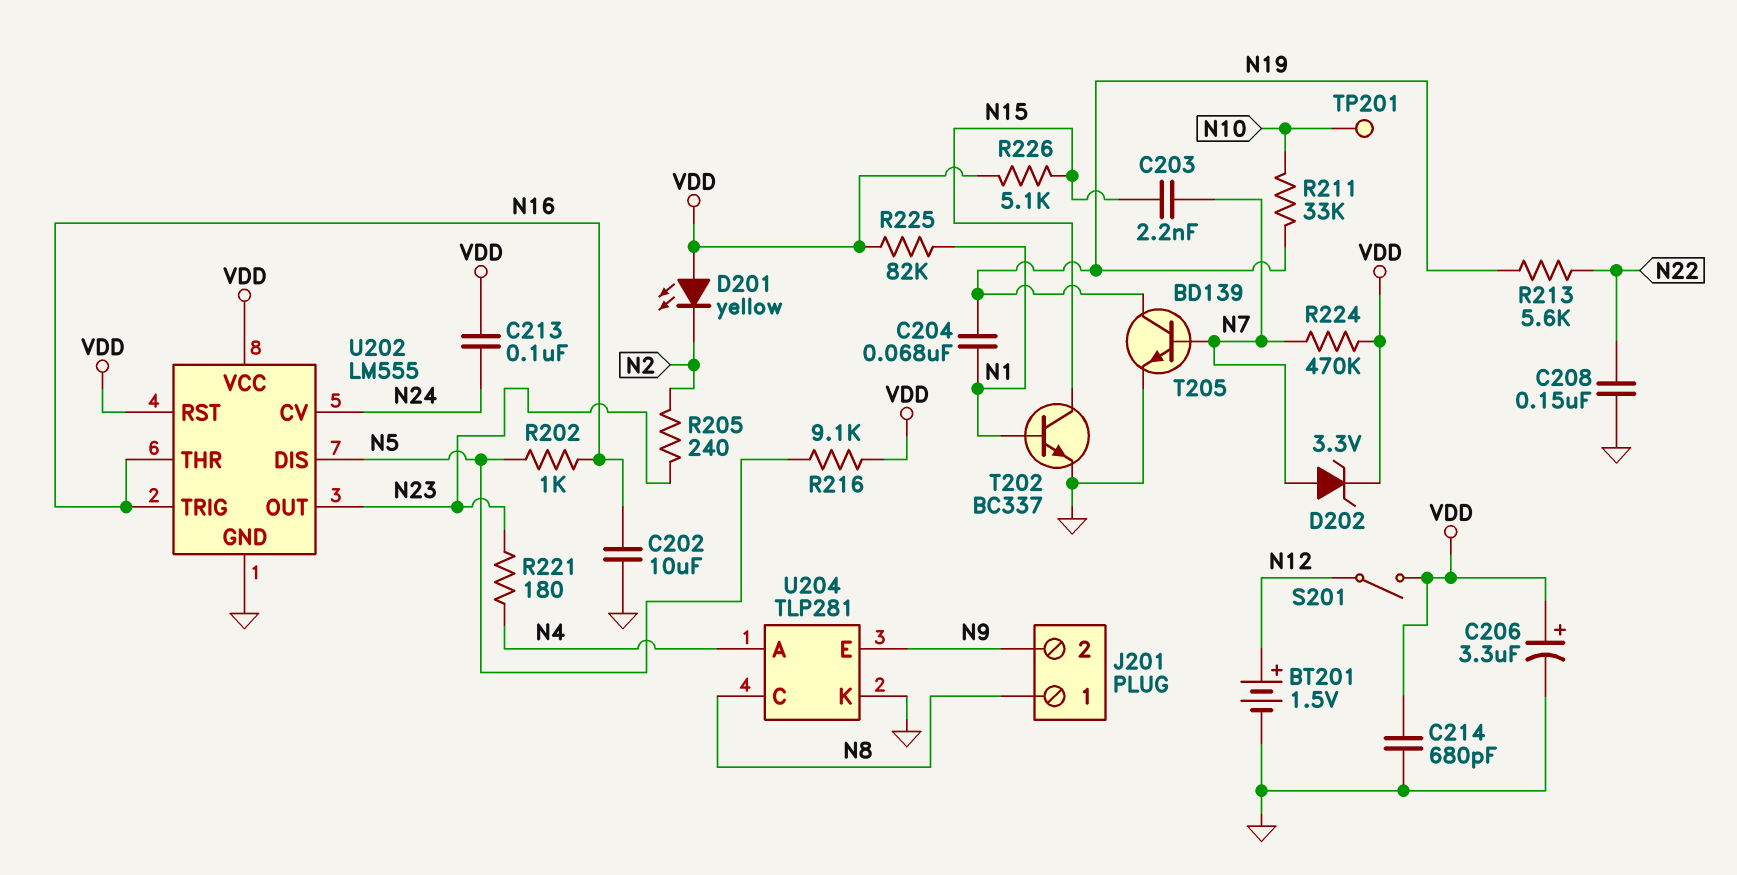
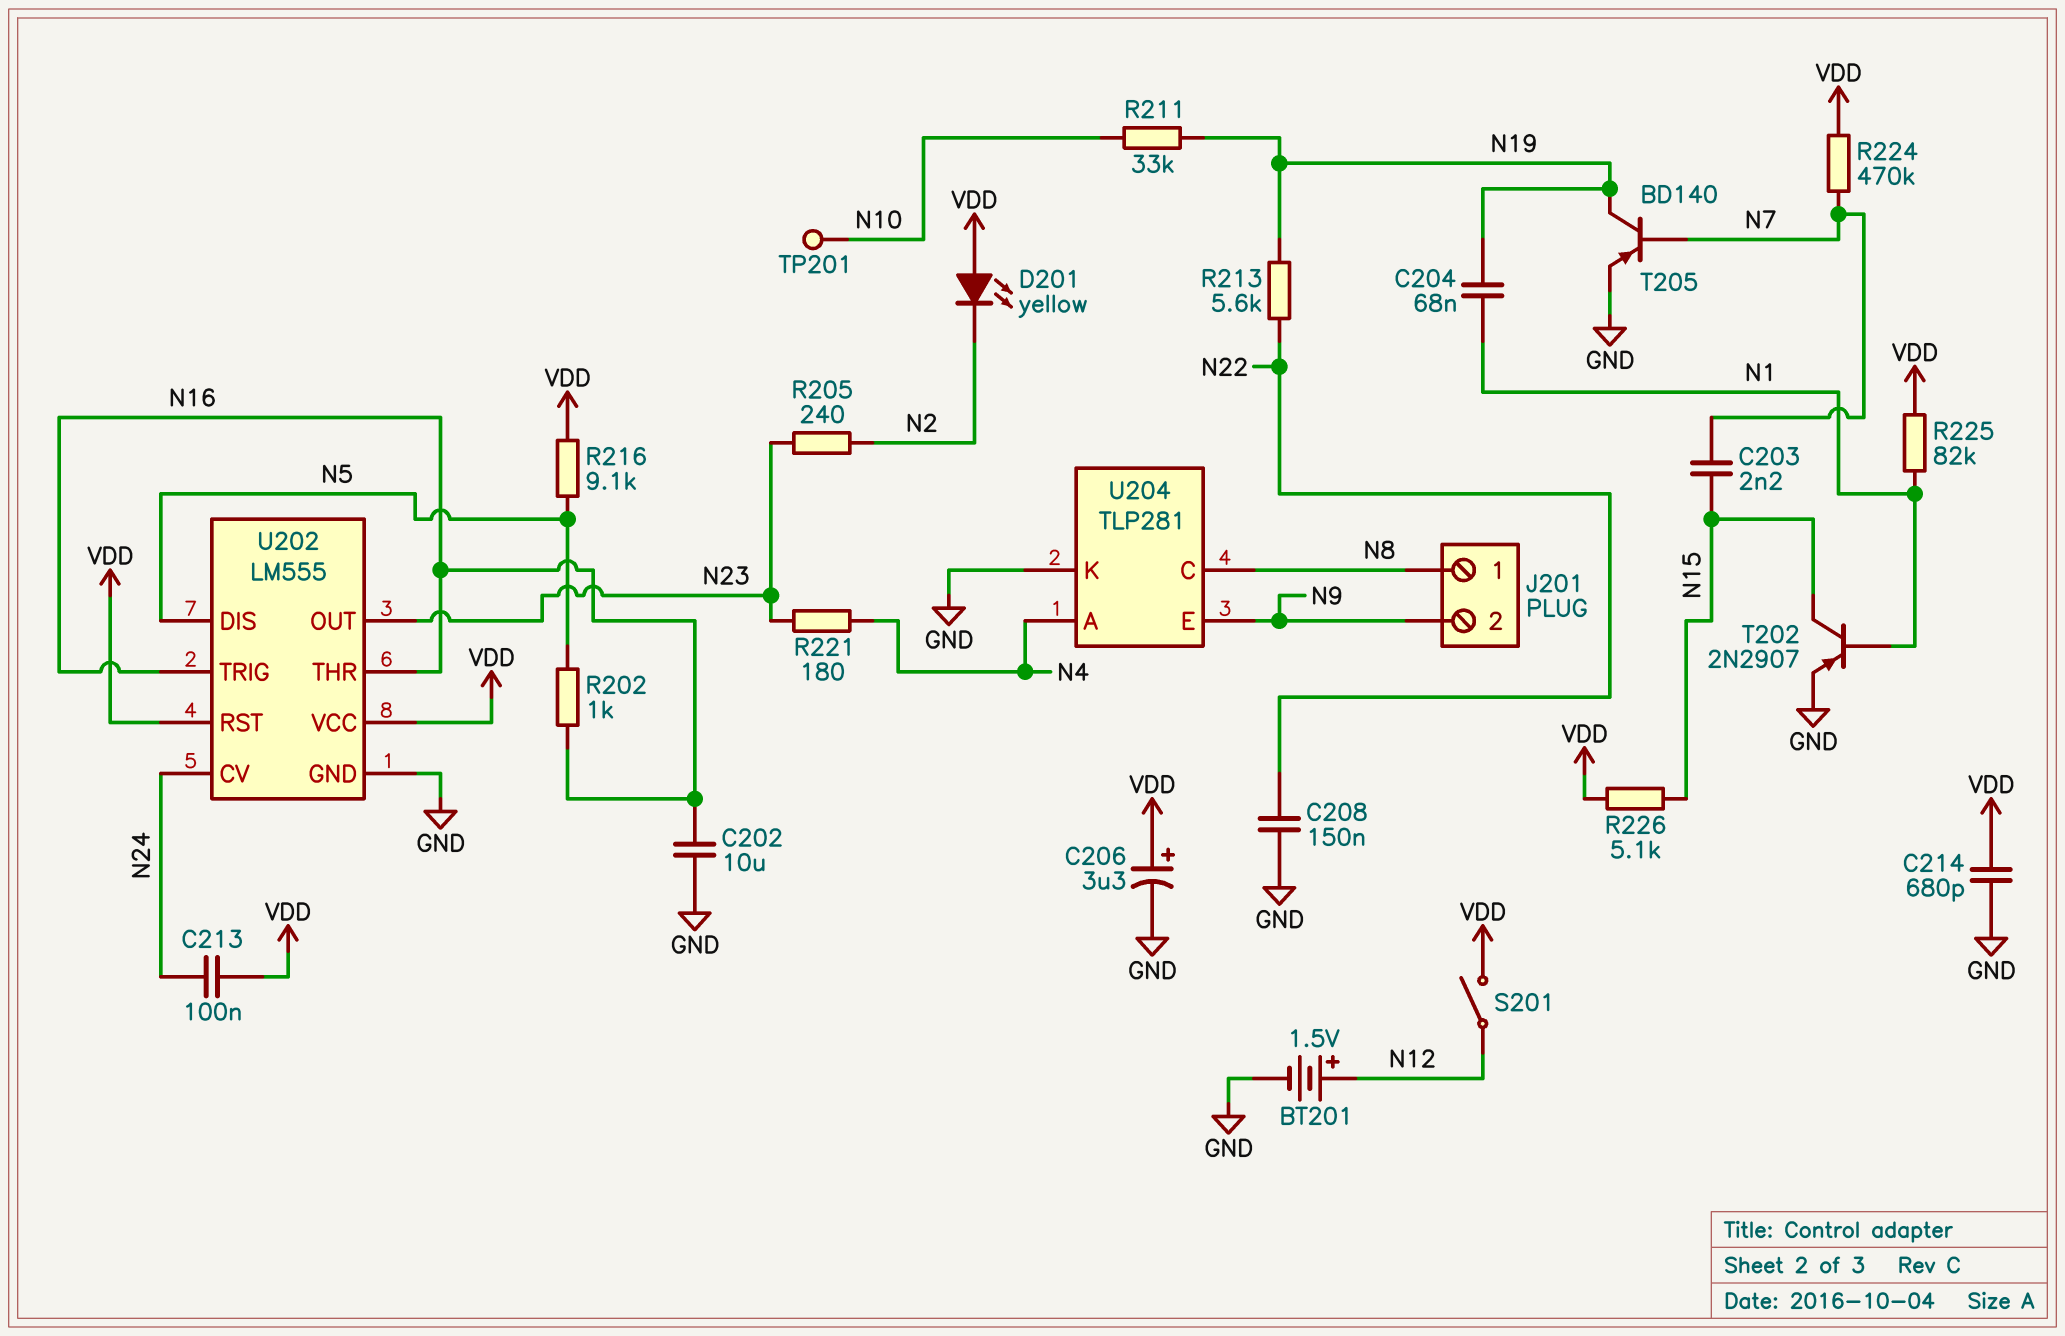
D202: zener 3.3V (A N7, K VDD) -> none
T202: NPN BC337 (B N1, C N15, E GND) -> PNP 2N2907 (B N1, C N15, E GND)
T205: NPN BD139 (B N7, C N19, E GND) -> PNP BD140 (B N7, C N19, E GND)

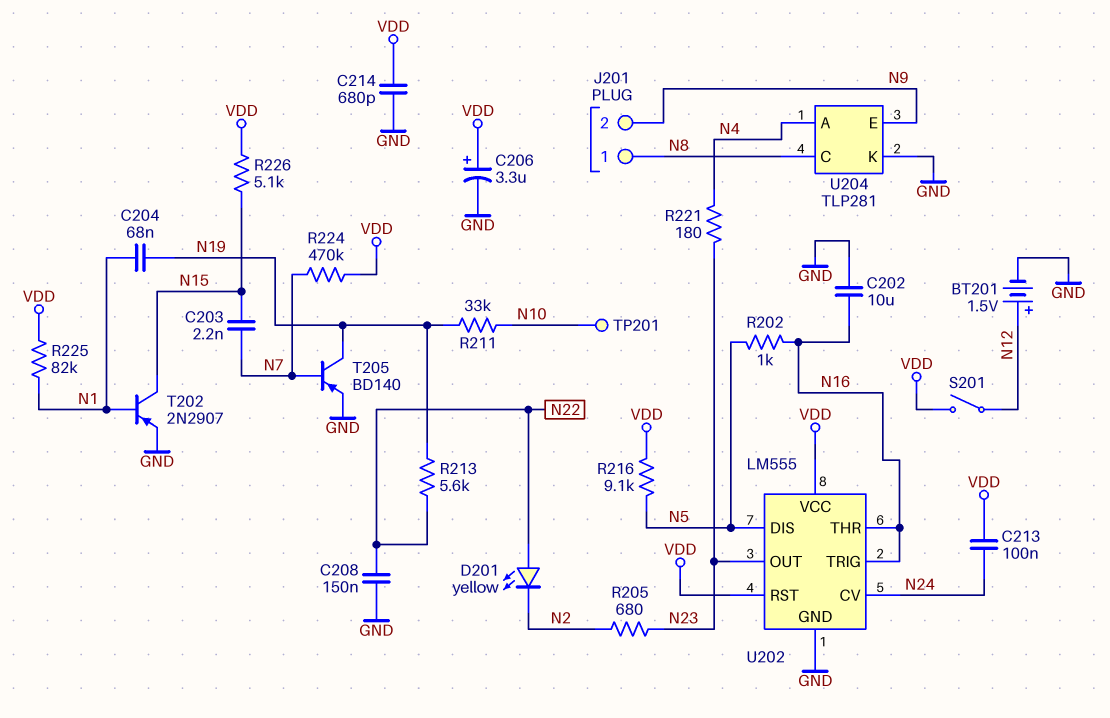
D201: LED yellow (A VDD, K N2) -> LED yellow (A N22, K N2)
R205: 240 (N2, N23) -> 680 (N2, N23)

